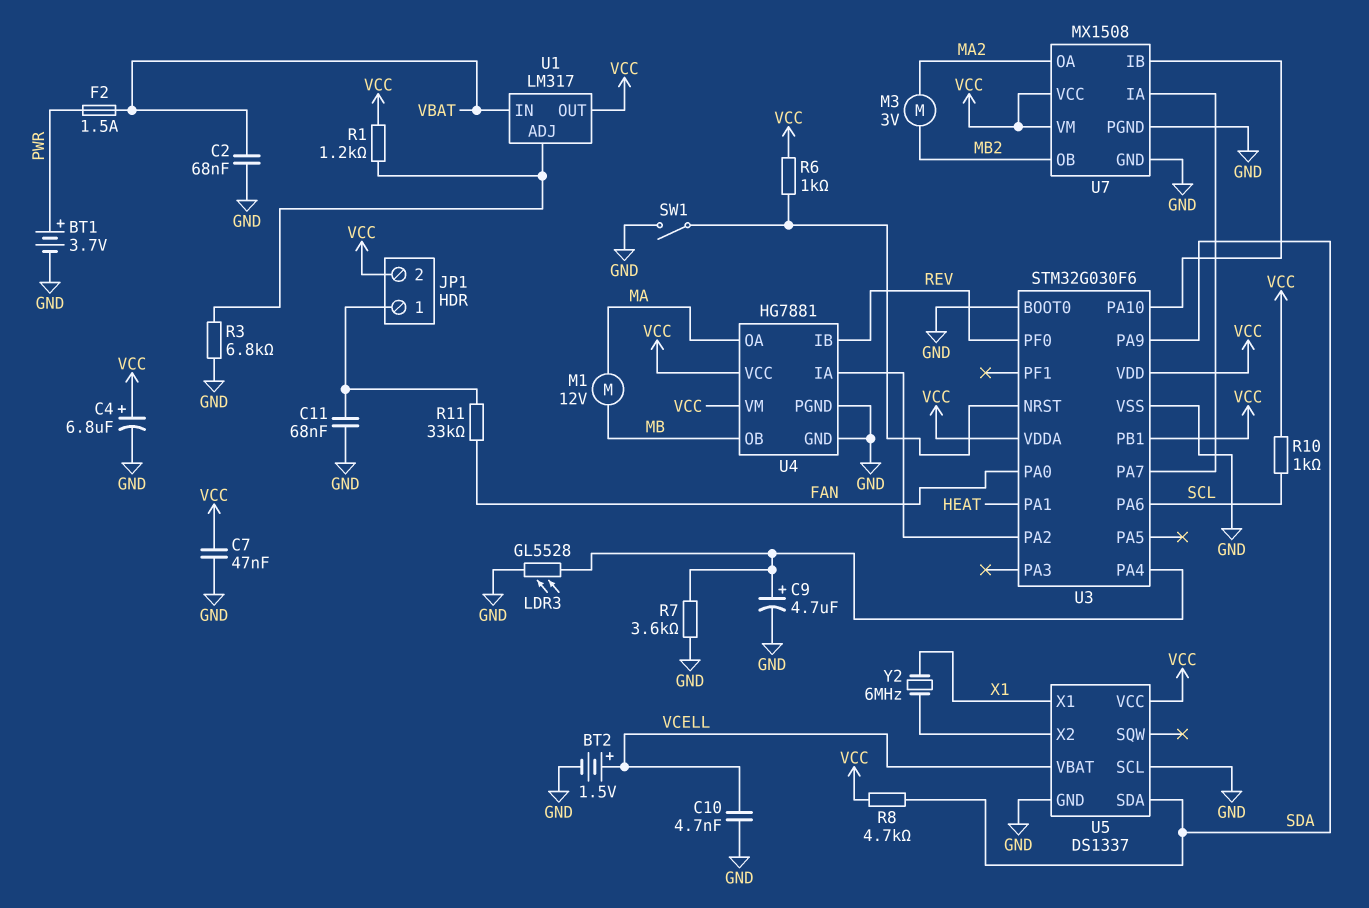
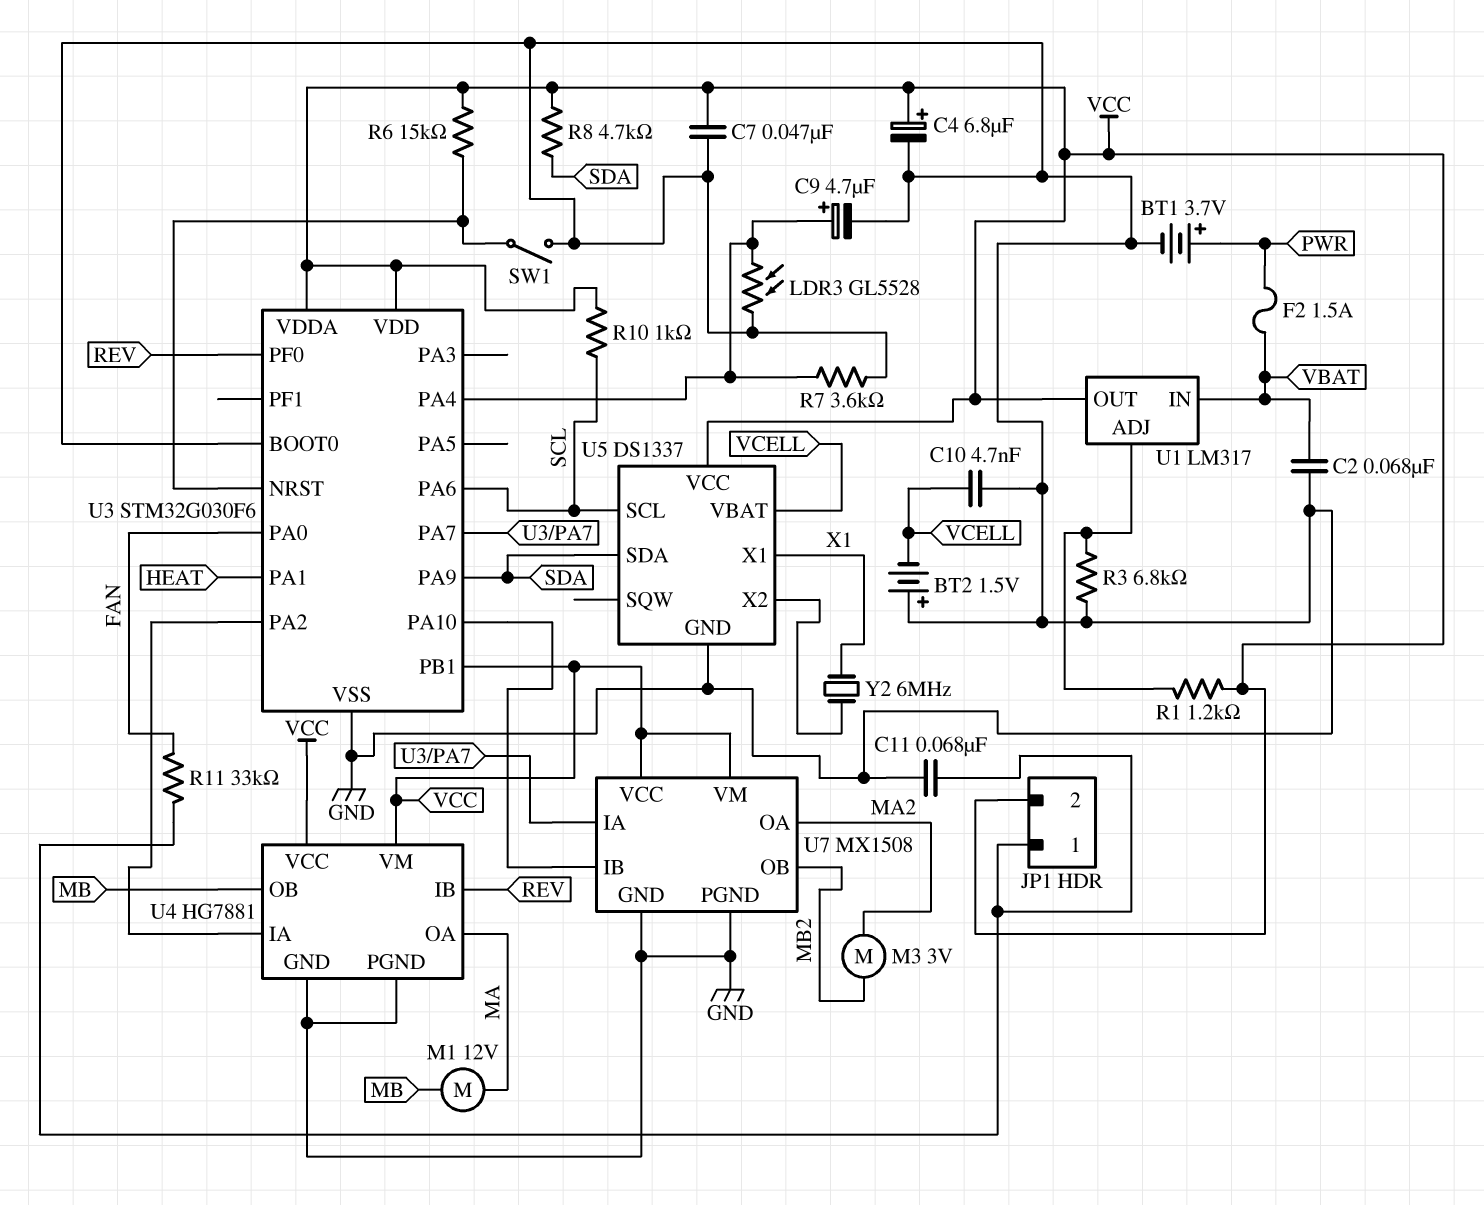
BT2: 1.5V (plus VCELL, minus GND) -> 1.5V (plus GND, minus VCELL)
R6: 1k (U3/NRST, VCC) -> 15k (U3/NRST, VCC)
U5 pin SCL: GND -> SCL

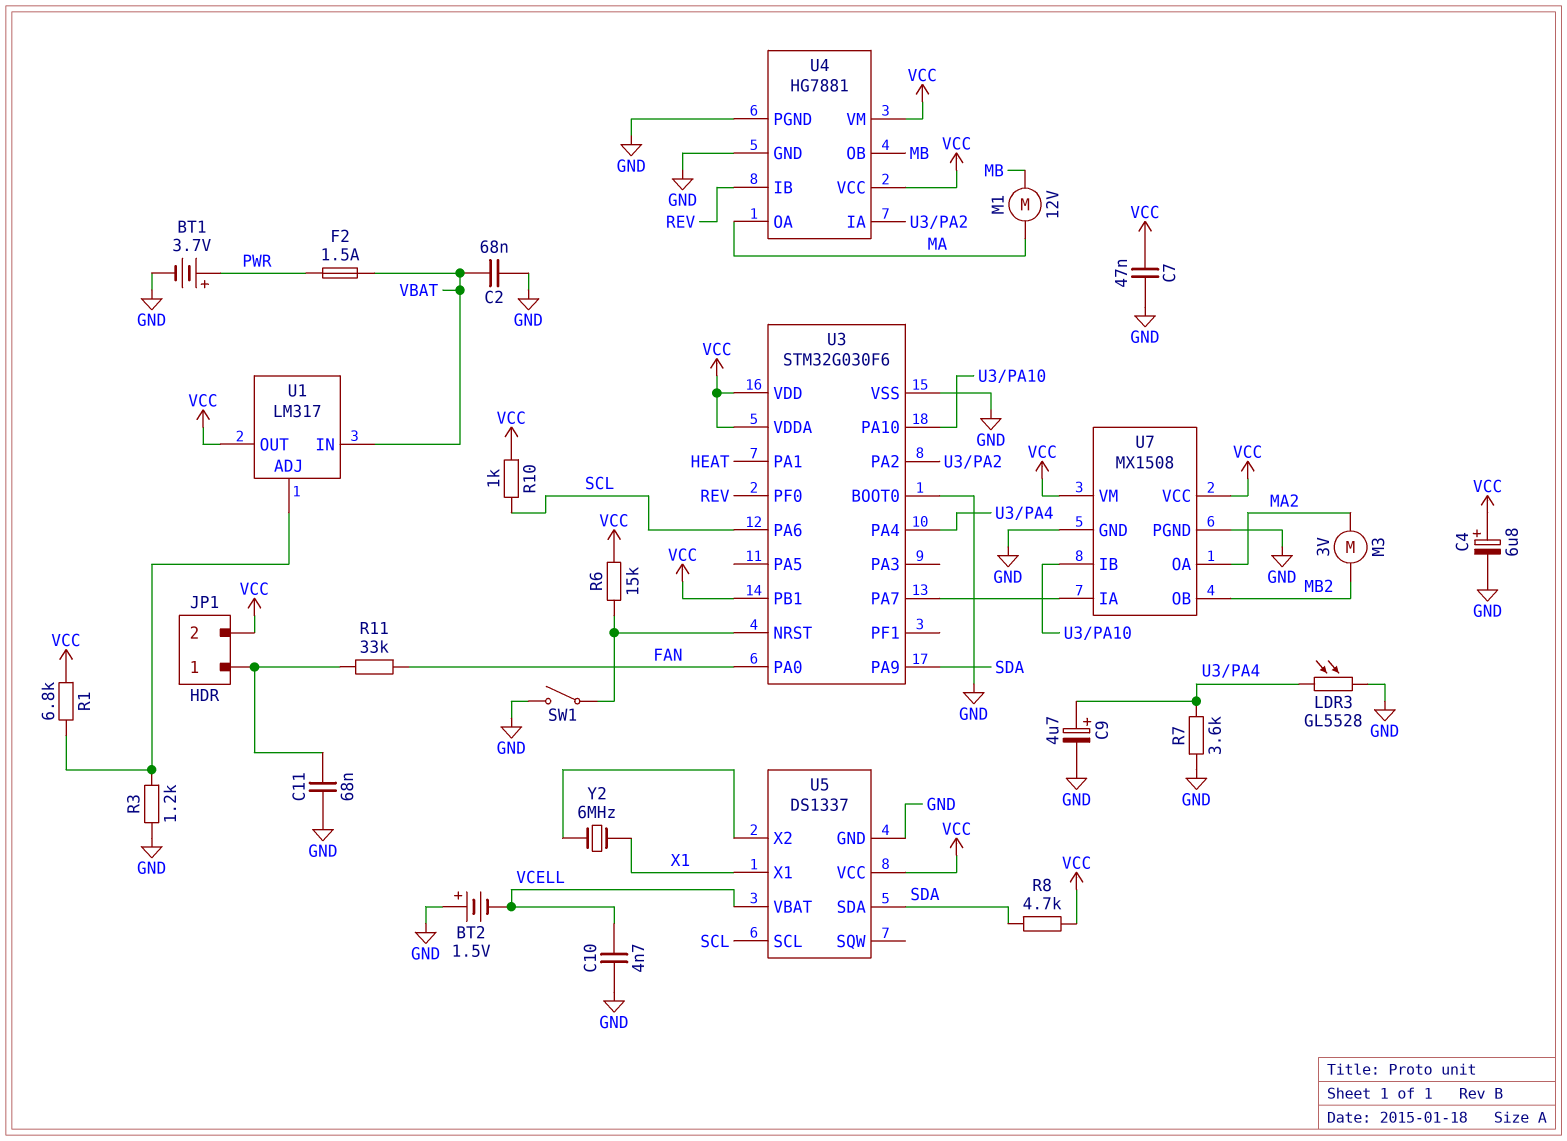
R1: 1.2k (U1/ADJ, VCC) -> 6.8k (U1/ADJ, VCC)
R3: 6.8k (GND, U1/ADJ) -> 1.2k (GND, U1/ADJ)

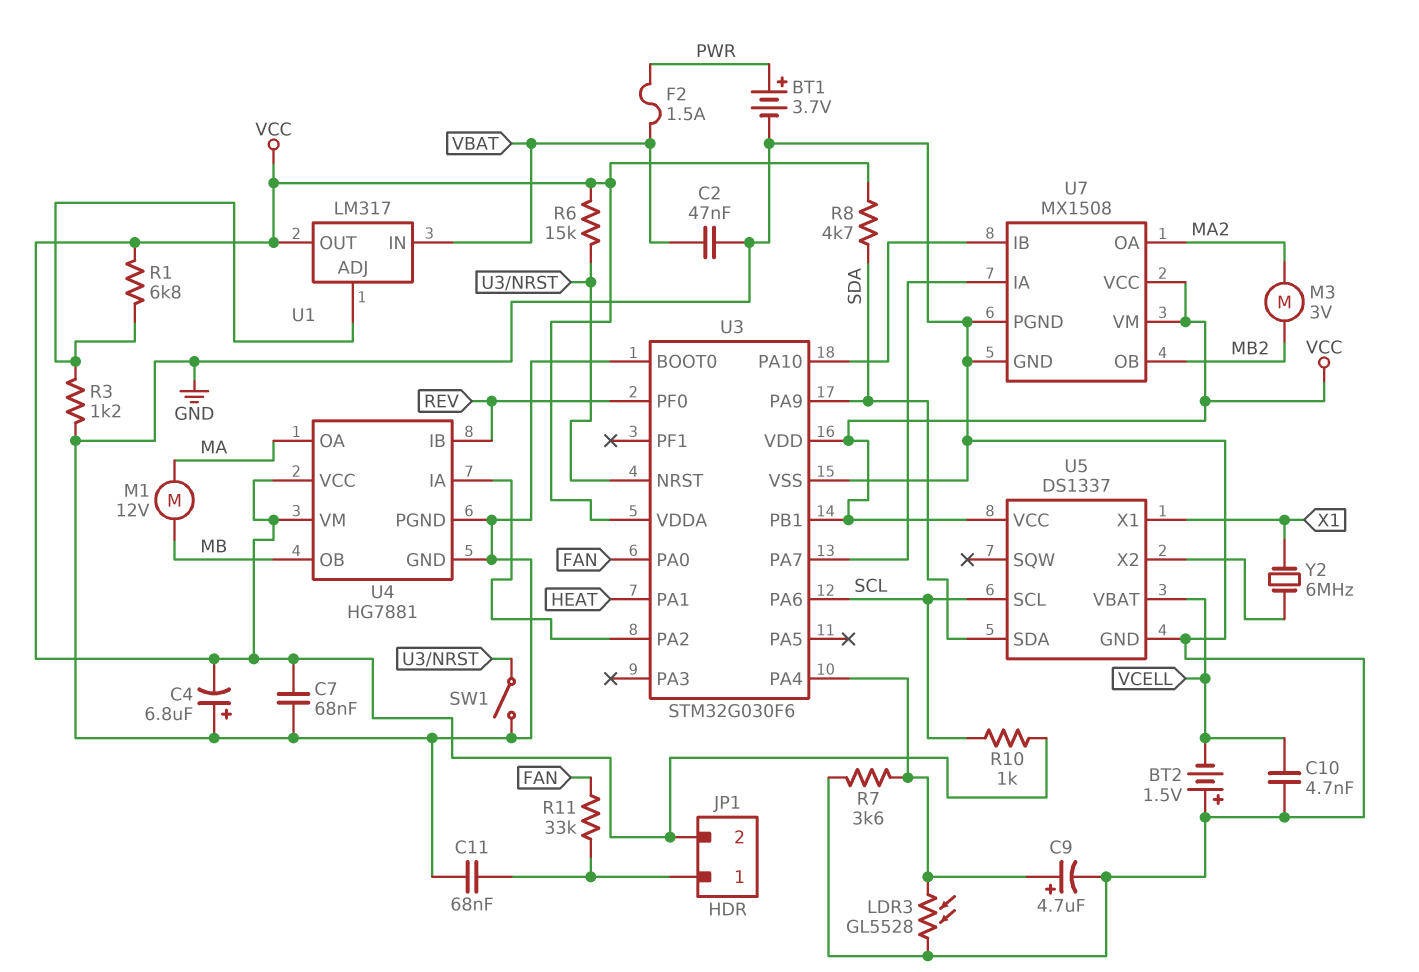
C2: 68nF (GND, VBAT) -> 47nF (GND, VBAT)
C4: 6.8uF (plus VCC, minus GND) -> 6.8uF (plus GND, minus VCC)
C7: 47nF (GND, VCC) -> 68nF (GND, VCC)

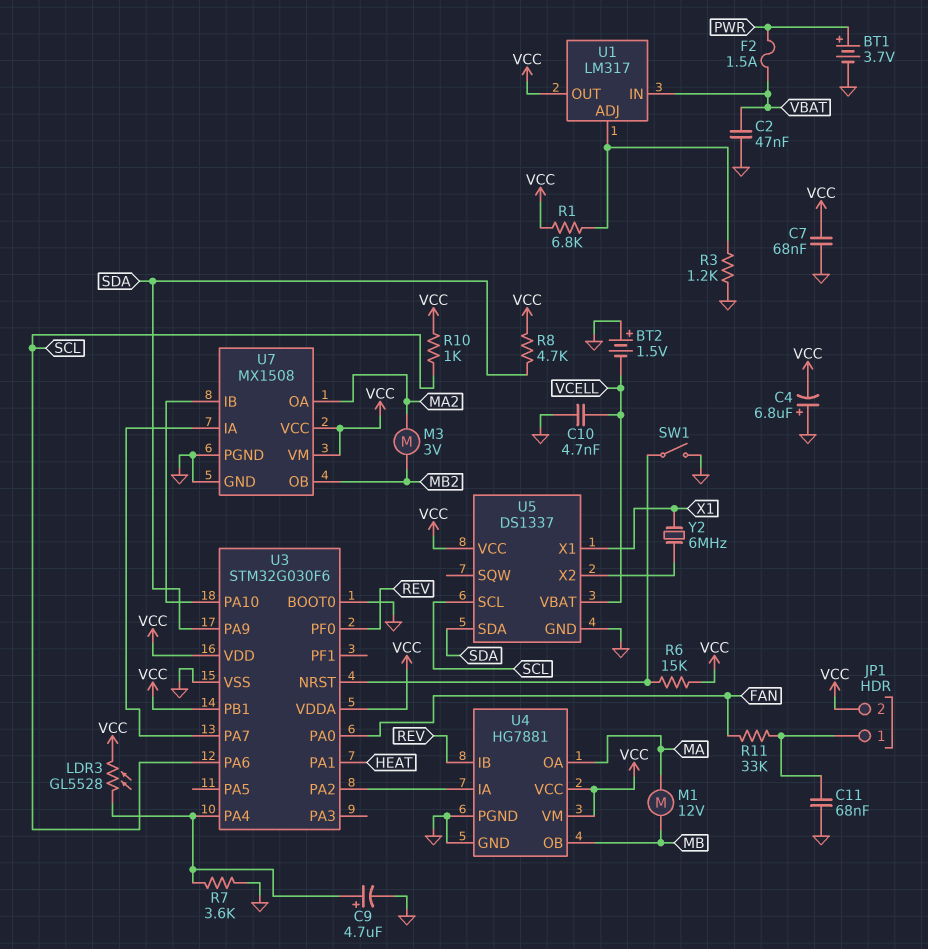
LDR3: GL5528 (GND, U3/PA4) -> GL5528 (U3/PA4, VCC)

